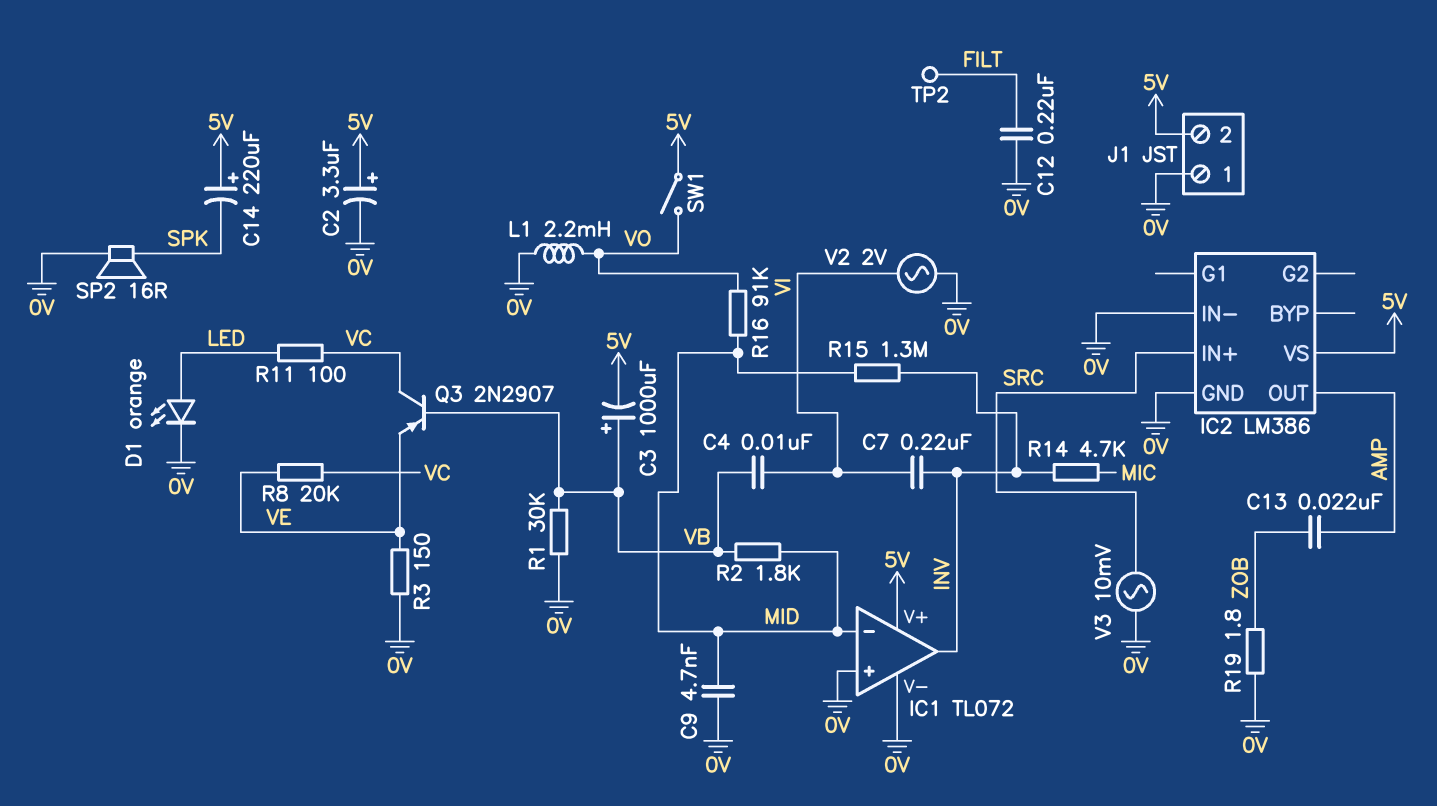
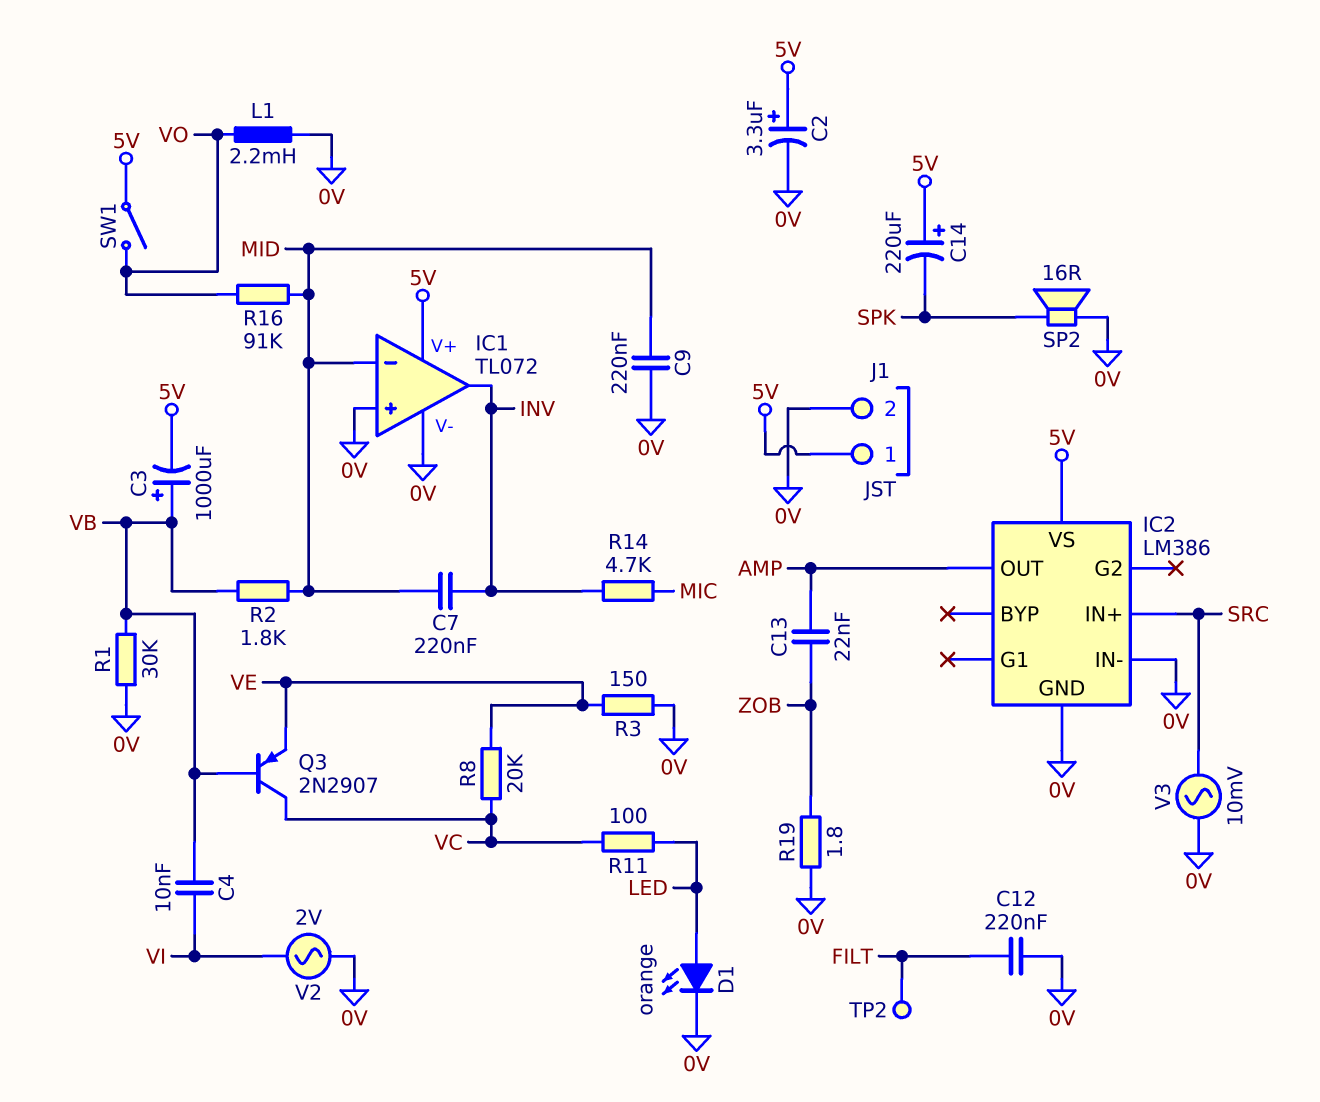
C7: 220nF (INV, VI) -> 220nF (INV, MID)
C9: 4.7nF (0V, MID) -> 220nF (0V, MID)
J1 pin 1: 0V -> 5V
J1 pin 2: 5V -> 0V
R15: 1.3M (INV, MID) -> none

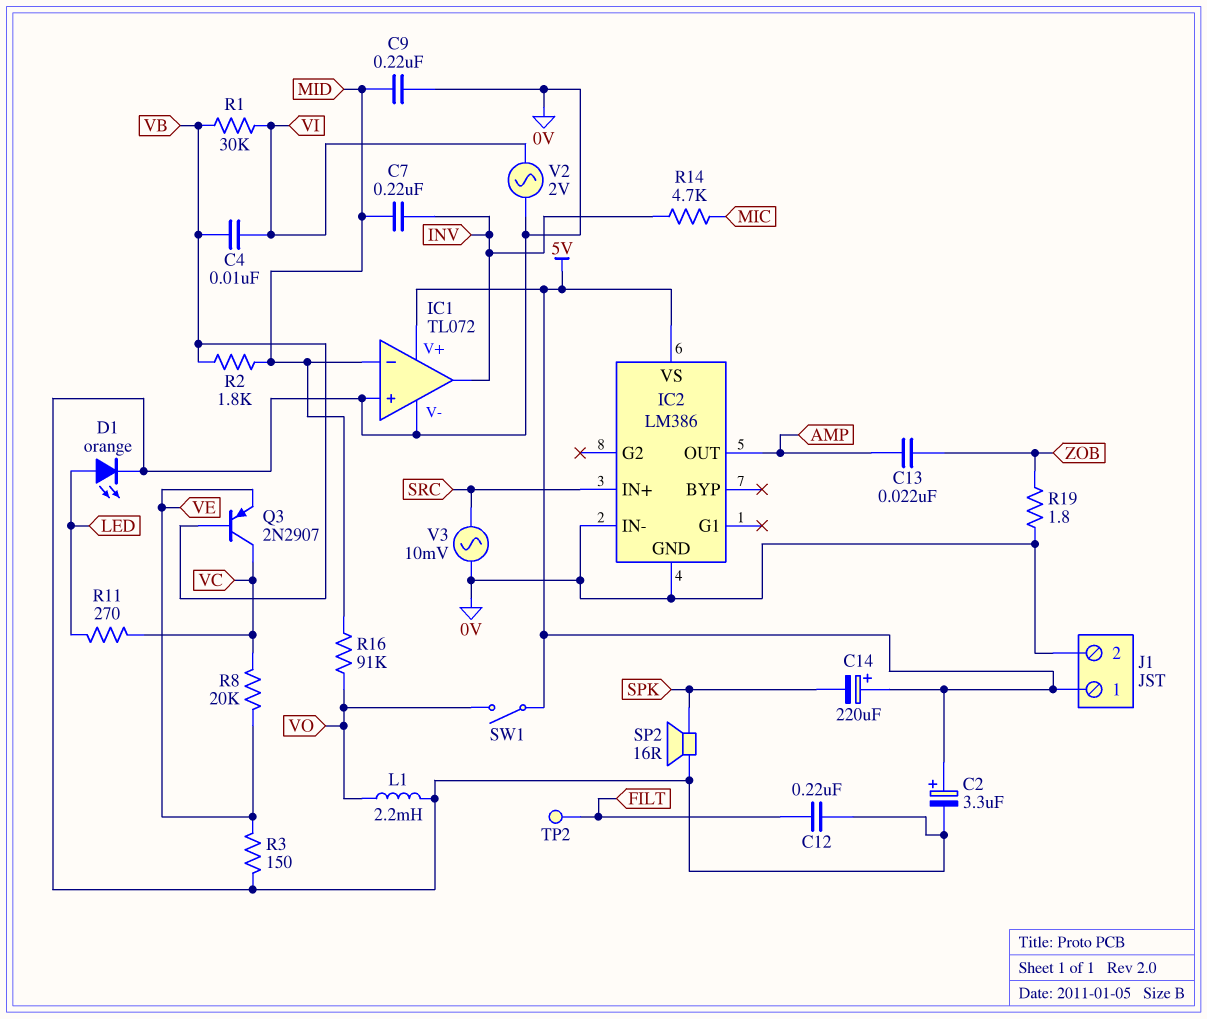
C3: 1000uF (plus VB, minus 5V) -> none
R1: 30k (0V, VB) -> 30k (VB, VI)
R11: 100 (LED, VC) -> 270 (LED, VC)

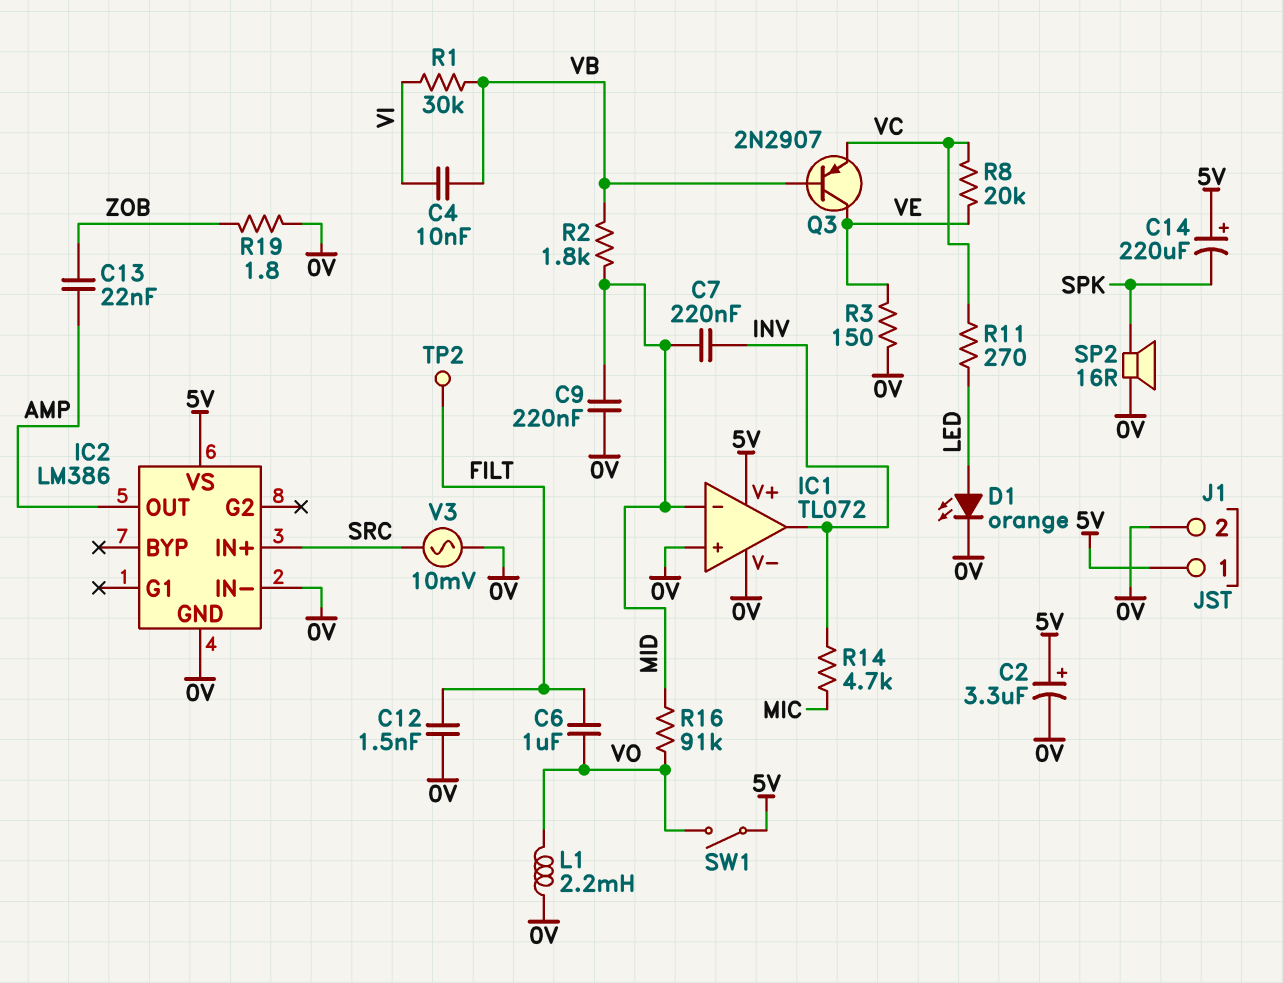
C6: none -> 1uF (FILT, VO)
C12: 220nF (0V, FILT) -> 1.5nF (0V, FILT)
Q3: PNP 2N2907 (B VB, C VC, E VE) -> PNP 2N2907 (B VB, C VE, E VC)
V2: AC 2V (0V, VI) -> none

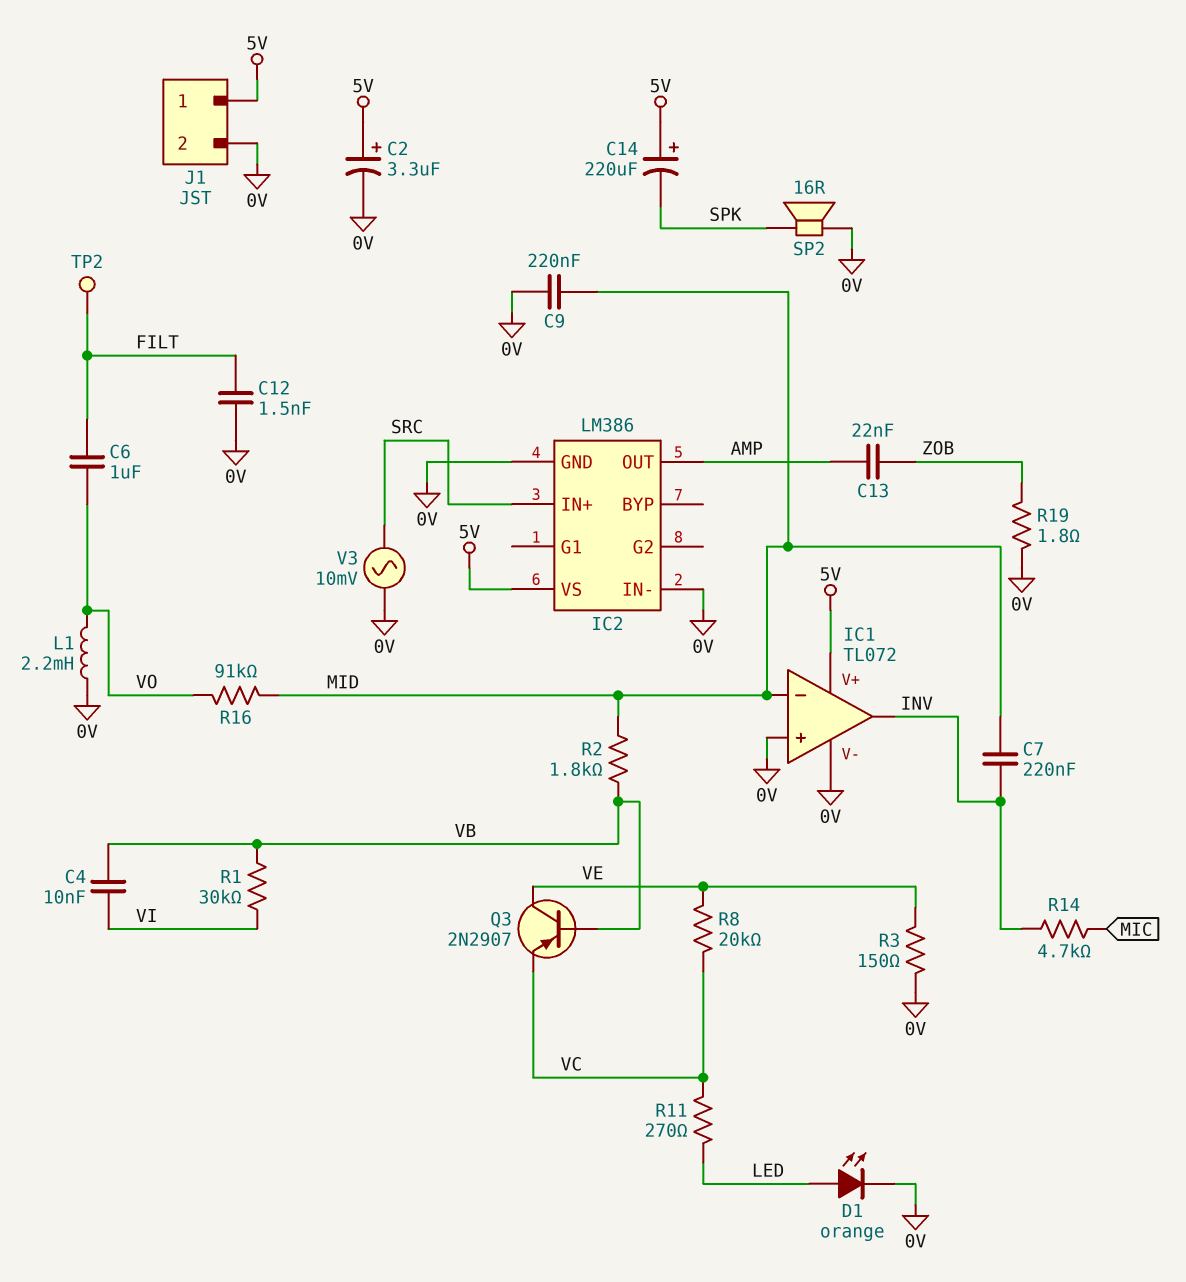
SW1: switch (5V, VO) -> none

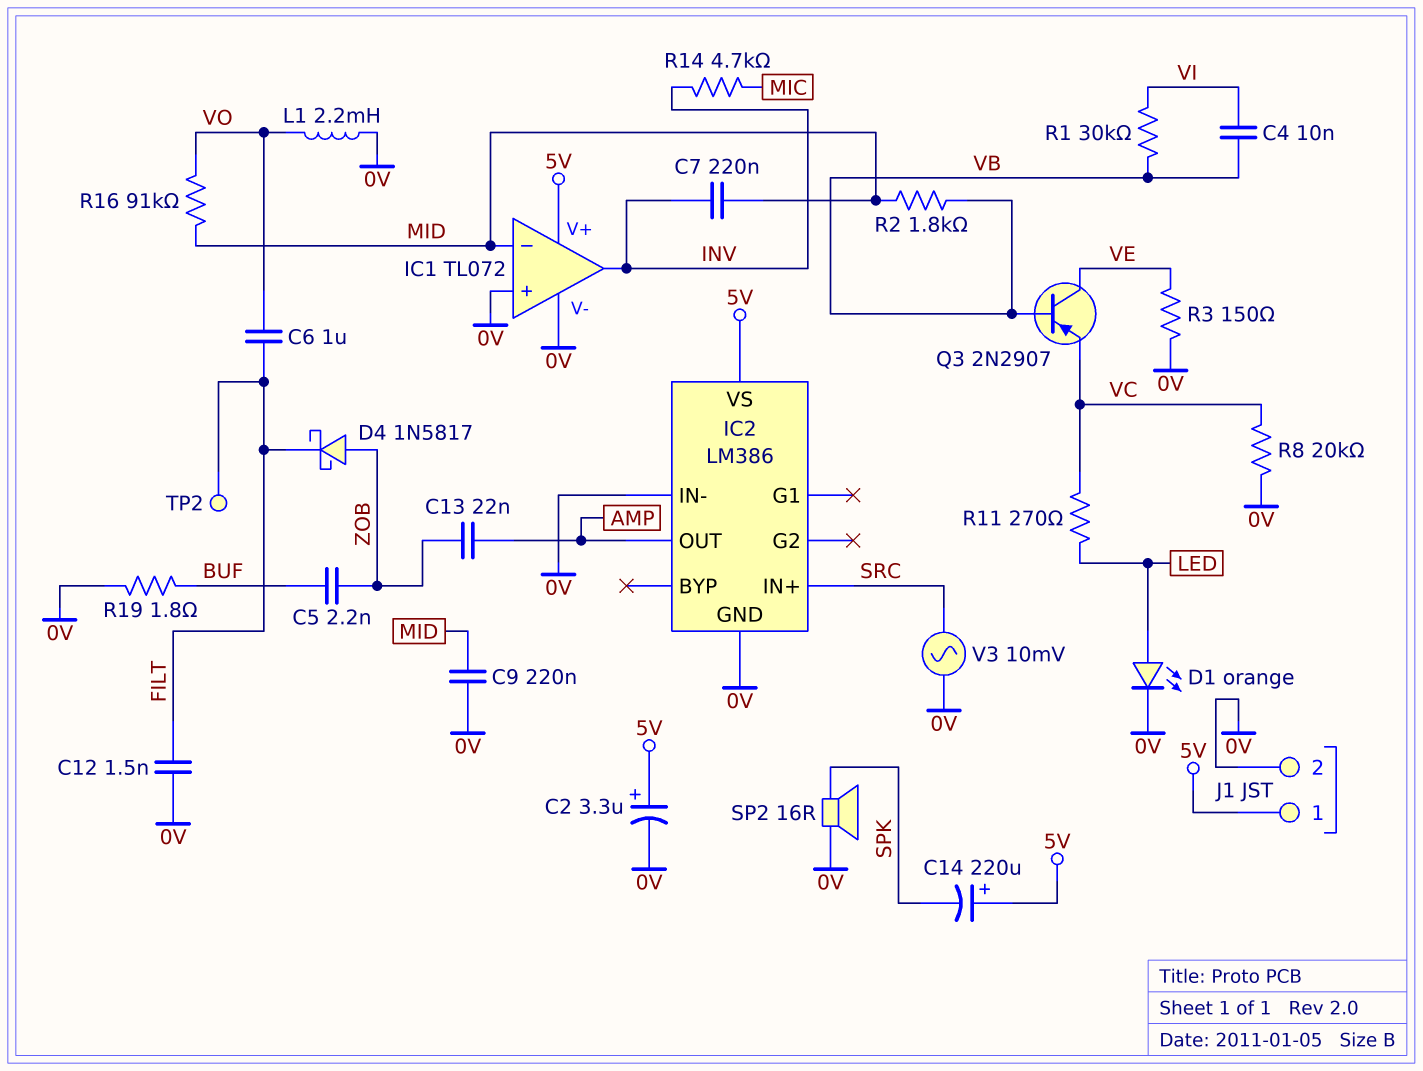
C5: none -> 2.2nF (BUF, ZOB)
D4: none -> schottky 1N5817 (A ZOB, K FILT)
R8: 20k (VC, VE) -> 20k (0V, VC)
R19: 1.8 (0V, ZOB) -> 1.8 (0V, BUF)

